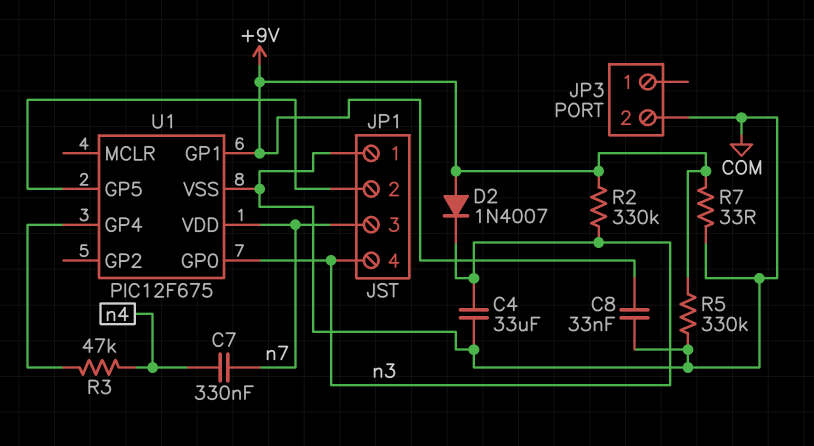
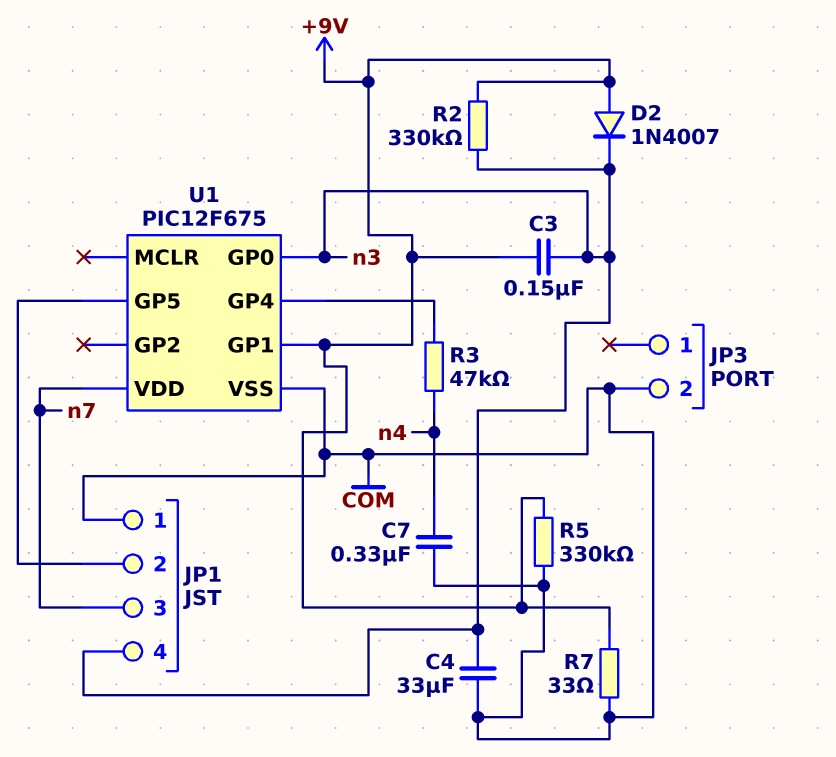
C3: none -> 150nF (+9V, n3)
C7: 330nF (n4, n7) -> 330nF (COM, n4)
C8: 33nF (+9V, COM) -> none

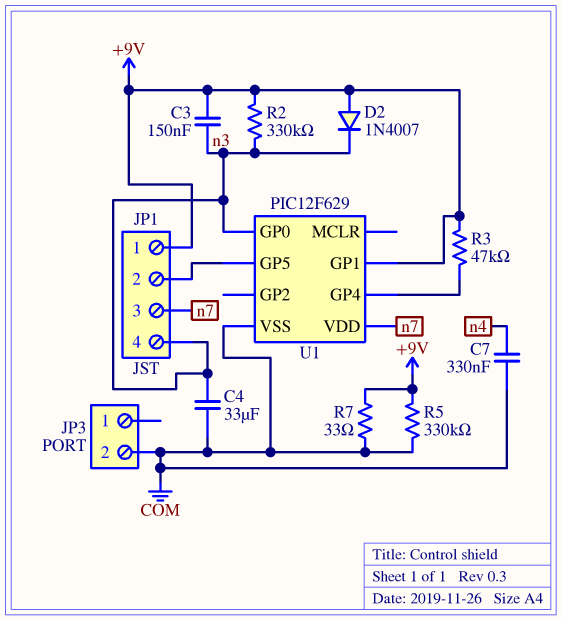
JP1 pin 1: COM -> +9V
R3: 47k (U1/GP4, n4) -> 47k (+9V, U1/GP4)
U1: PIC12F675 -> PIC12F629

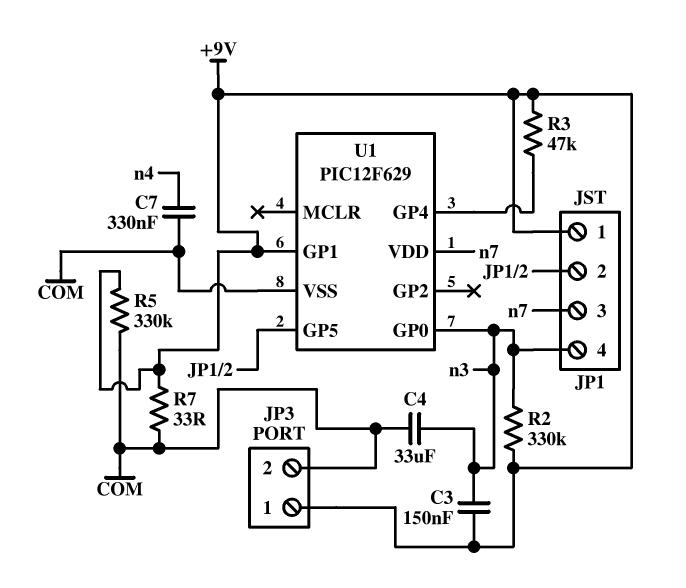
D2: diode 1N4007 (A +9V, K n3) -> none
JP3 pin 1: none -> +9V

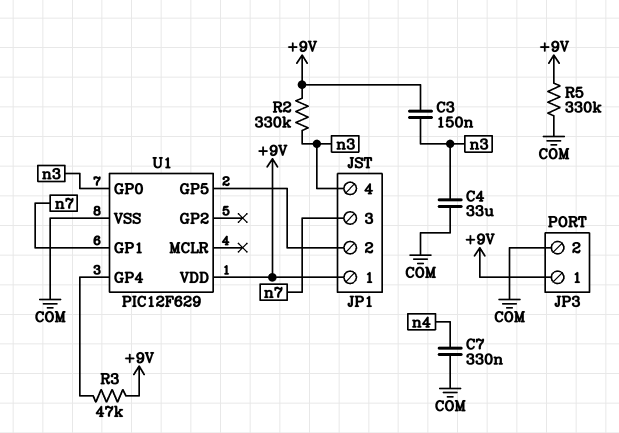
R7: 33 (+9V, COM) -> none
U1 pin GP1: +9V -> n7
U1 pin VDD: n7 -> +9V

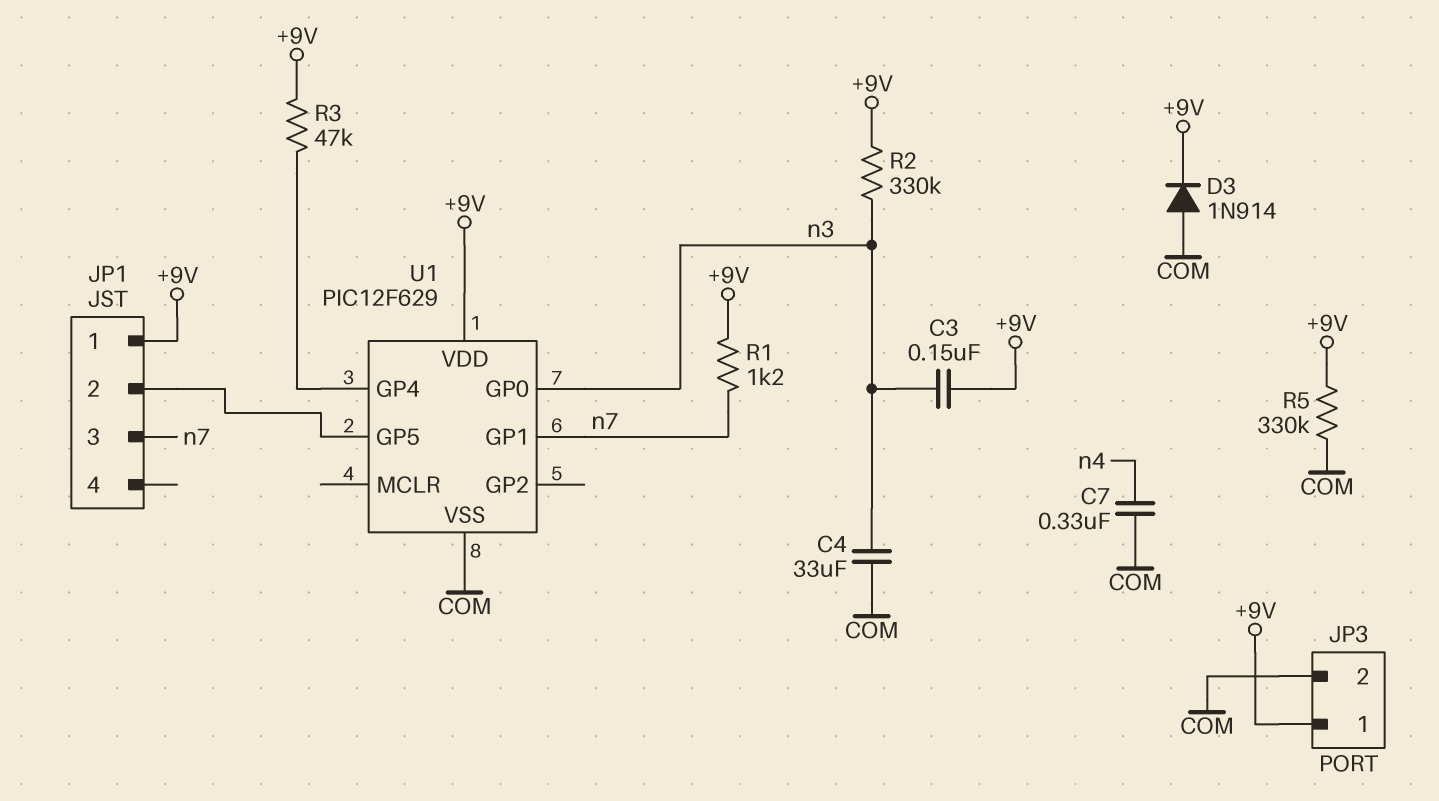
D3: none -> diode 1N914 (A COM, K +9V)
JP1 pin 4: n3 -> none
R1: none -> 1.2k (+9V, n7)

